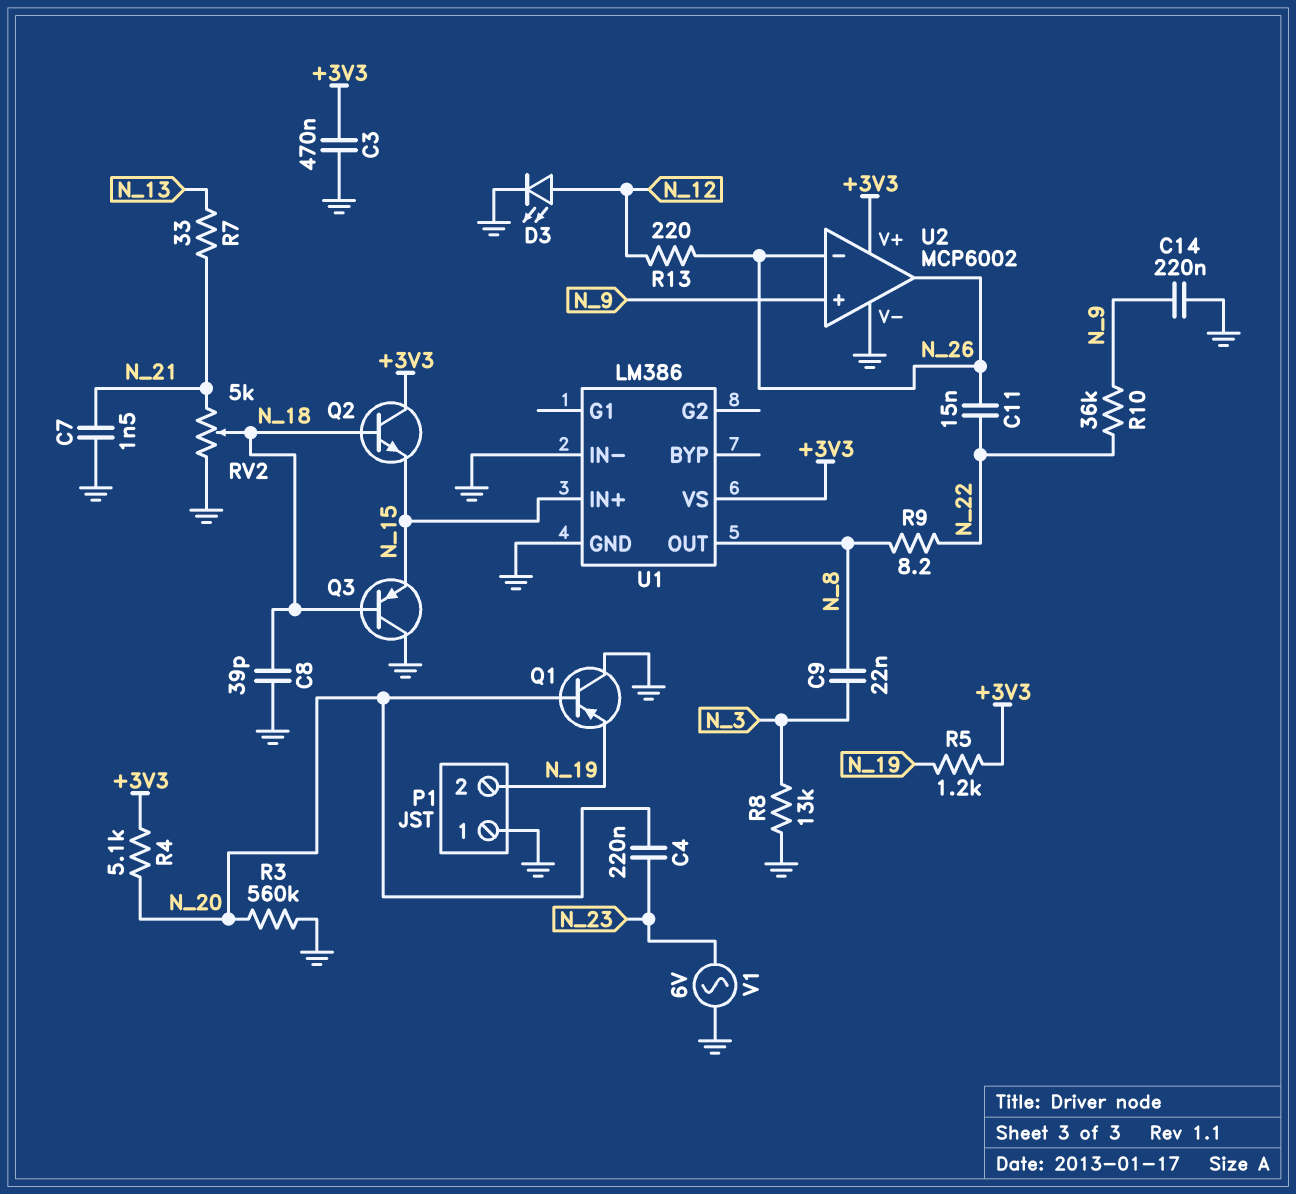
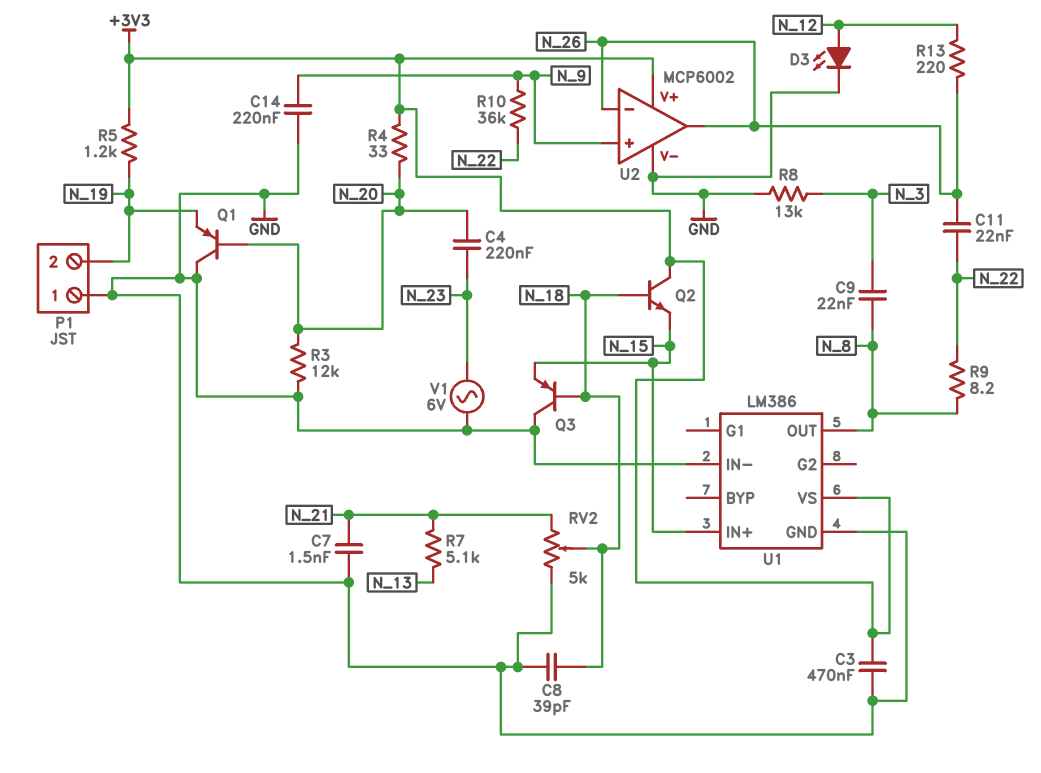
C11: 15nF (N_22, N_26) -> 22nF (N_22, N_26)
R3: 560k (GND, N_20) -> 12k (GND, N_20)
R4: 5.1k (+3V3, N_20) -> 33 (+3V3, N_20)
R7: 33 (N_13, N_21) -> 5.1k (N_13, N_21)

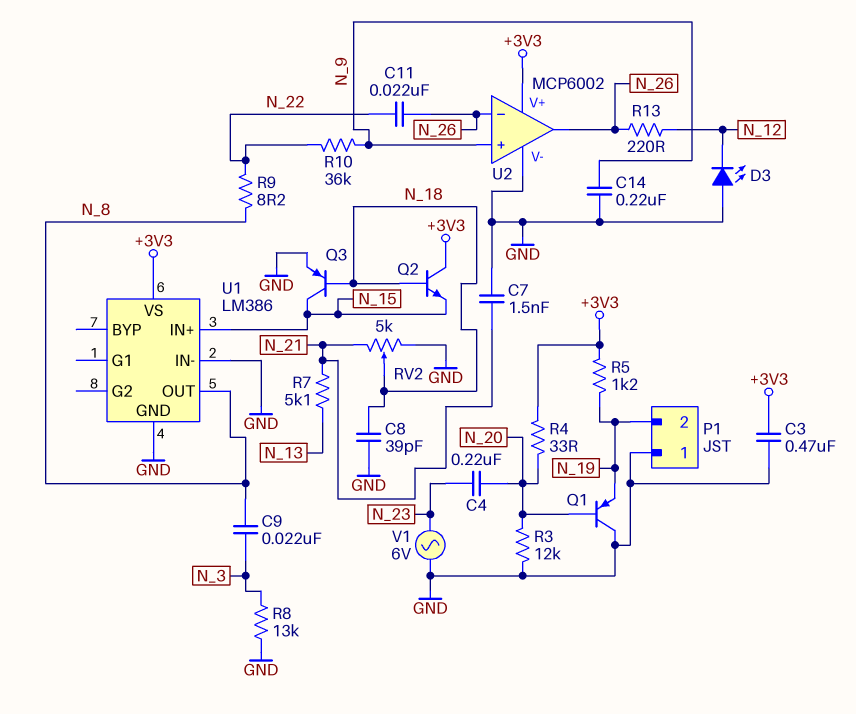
D3: LED (A N_12, K GND) -> LED (A GND, K N_12)
Q3: PNP (B N_18, C GND, E N_15) -> PNP (B N_18, C N_15, E GND)

